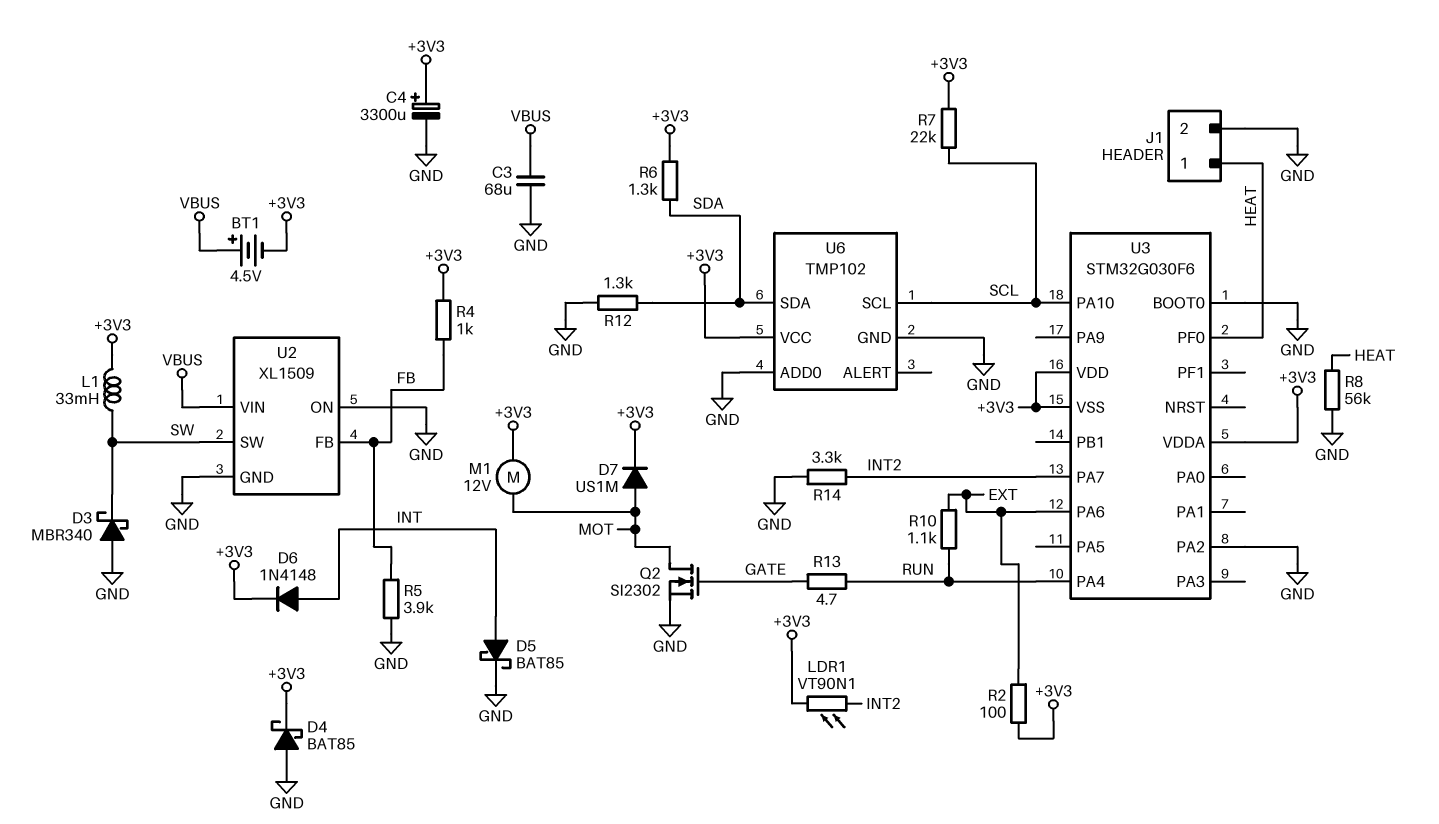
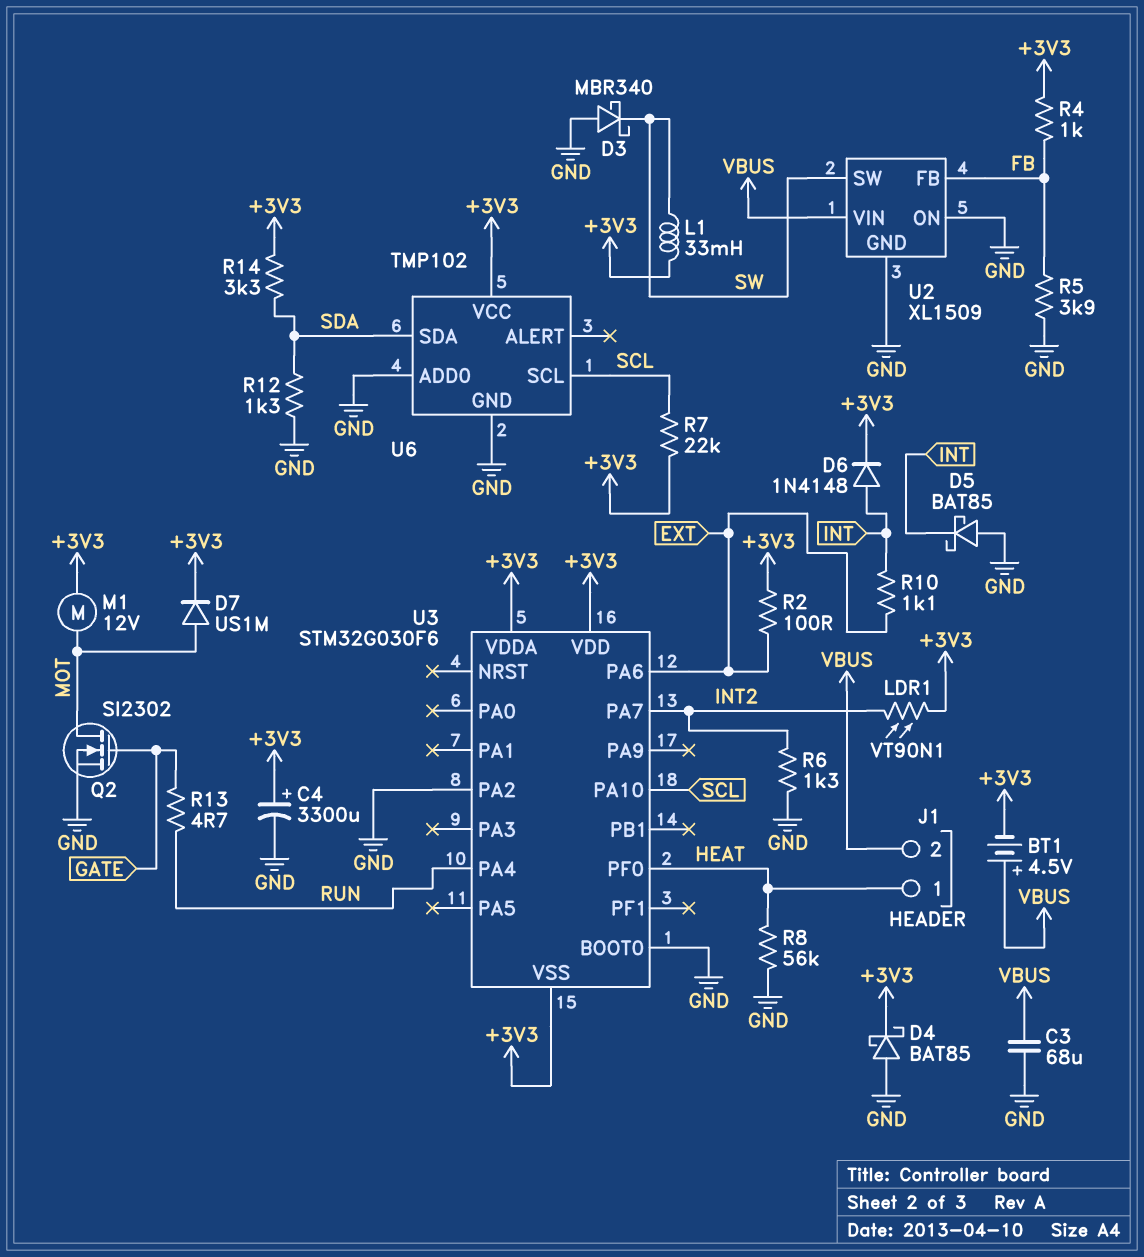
D5: schottky BAT85 (A INT, K GND) -> schottky BAT85 (A GND, K INT)
J1 pin 2: GND -> VBUS
R6: 1.3k (+3V3, SDA) -> 1.3k (GND, INT2)
R10: 1.1k (EXT, RUN) -> 1.1k (EXT, INT)
R14: 3.3k (GND, INT2) -> 3.3k (+3V3, SDA)

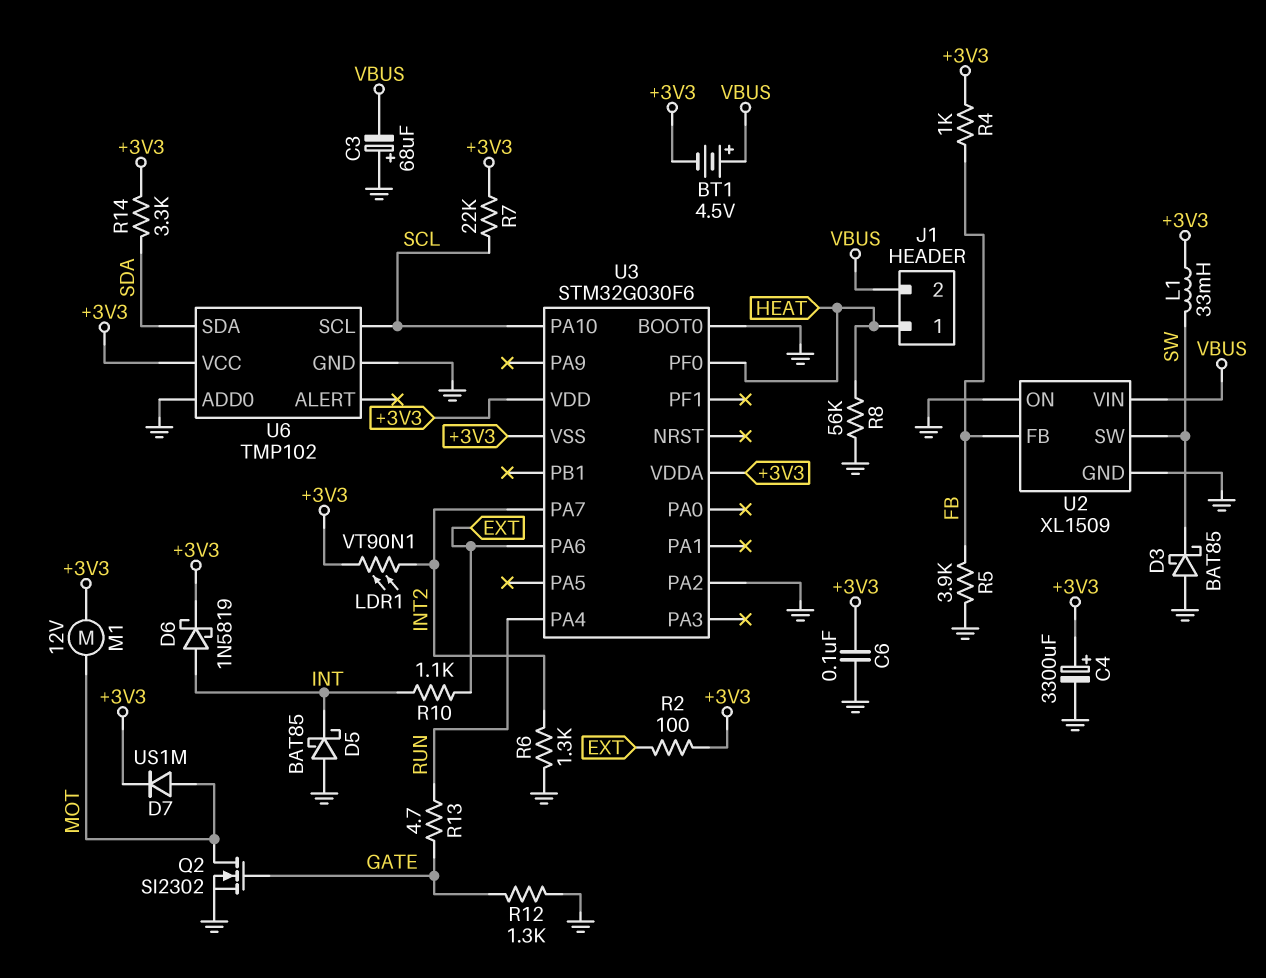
C3: 68uF (GND, VBUS) -> 68uF (plus GND, minus VBUS)
C6: none -> 100nF (+3V3, GND)
D3: schottky MBR340 (A GND, K SW) -> schottky BAT85 (A GND, K SW)
D4: schottky BAT85 (A GND, K +3V3) -> none
D6: diode 1N4148 (A INT, K +3V3) -> schottky 1N5819 (A INT, K +3V3)
R12: 1.3k (GND, SDA) -> 1.3k (GATE, GND)

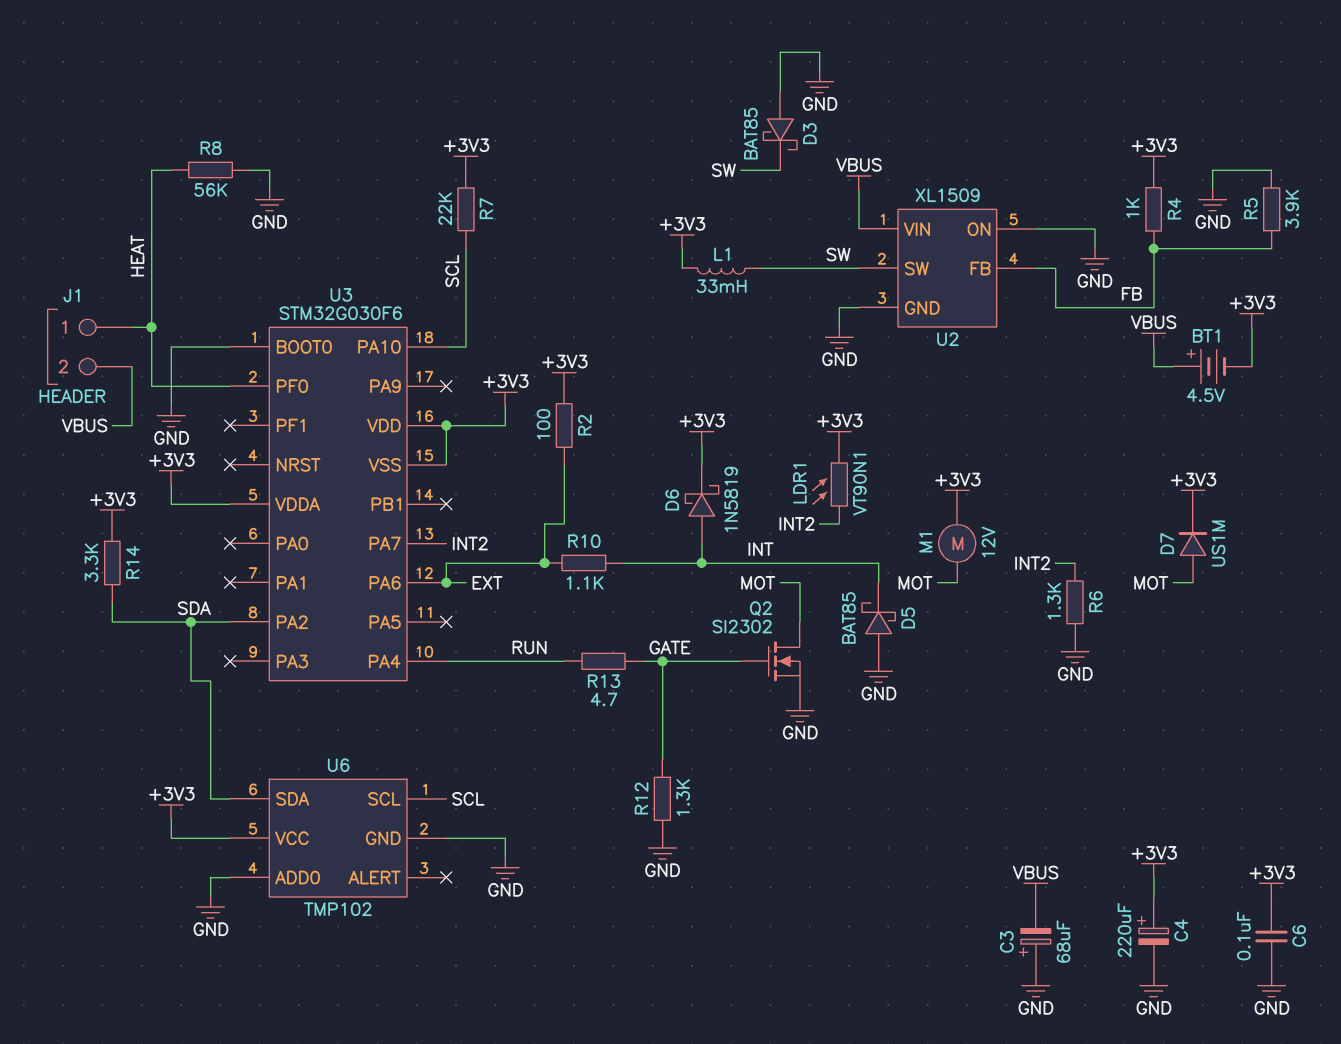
C4: 3300uF (plus +3V3, minus GND) -> 220uF (plus +3V3, minus GND)
U3 pin PA2: GND -> SDA

